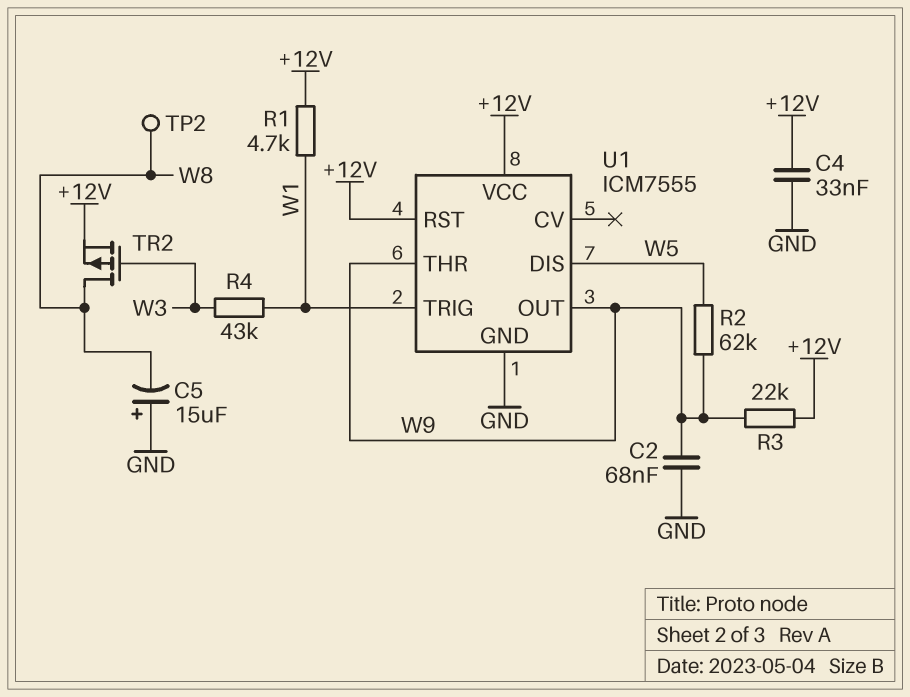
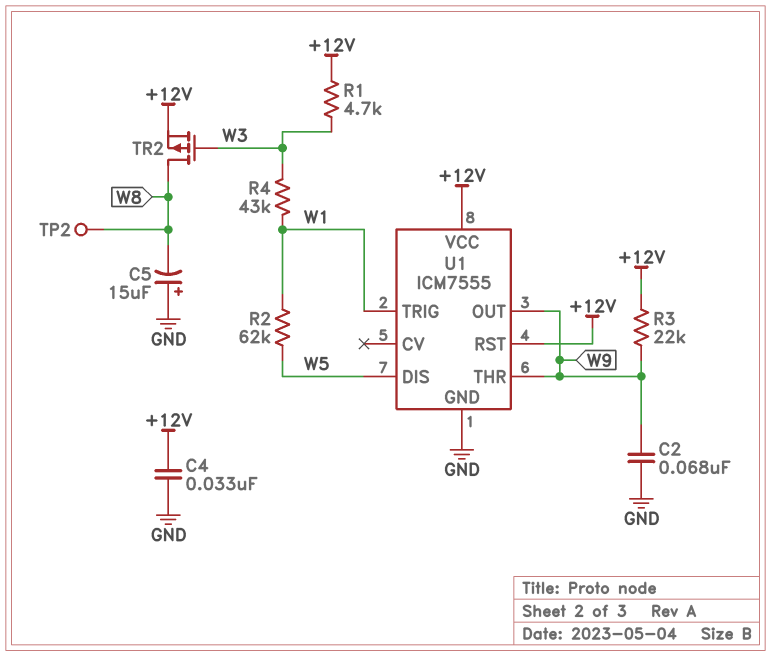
R1: 4.7k (+12V, W1) -> 4.7k (+12V, W3)
R2: 62k (W5, W9) -> 62k (W1, W5)

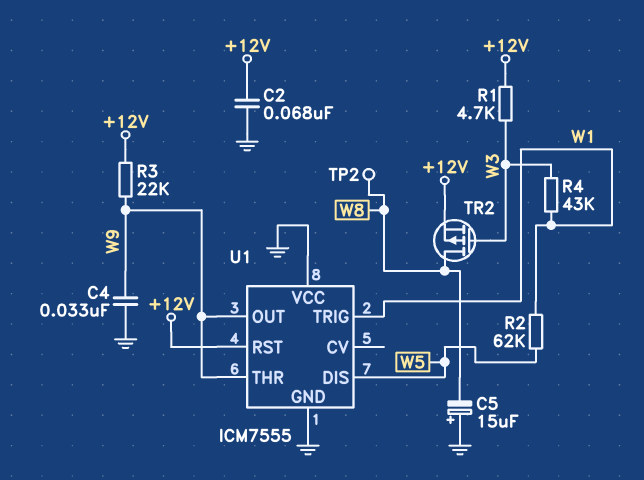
C2: 68nF (GND, W9) -> 68nF (+12V, GND)
C4: 33nF (+12V, GND) -> 33nF (GND, W9)
U1 pin VCC: +12V -> GND

